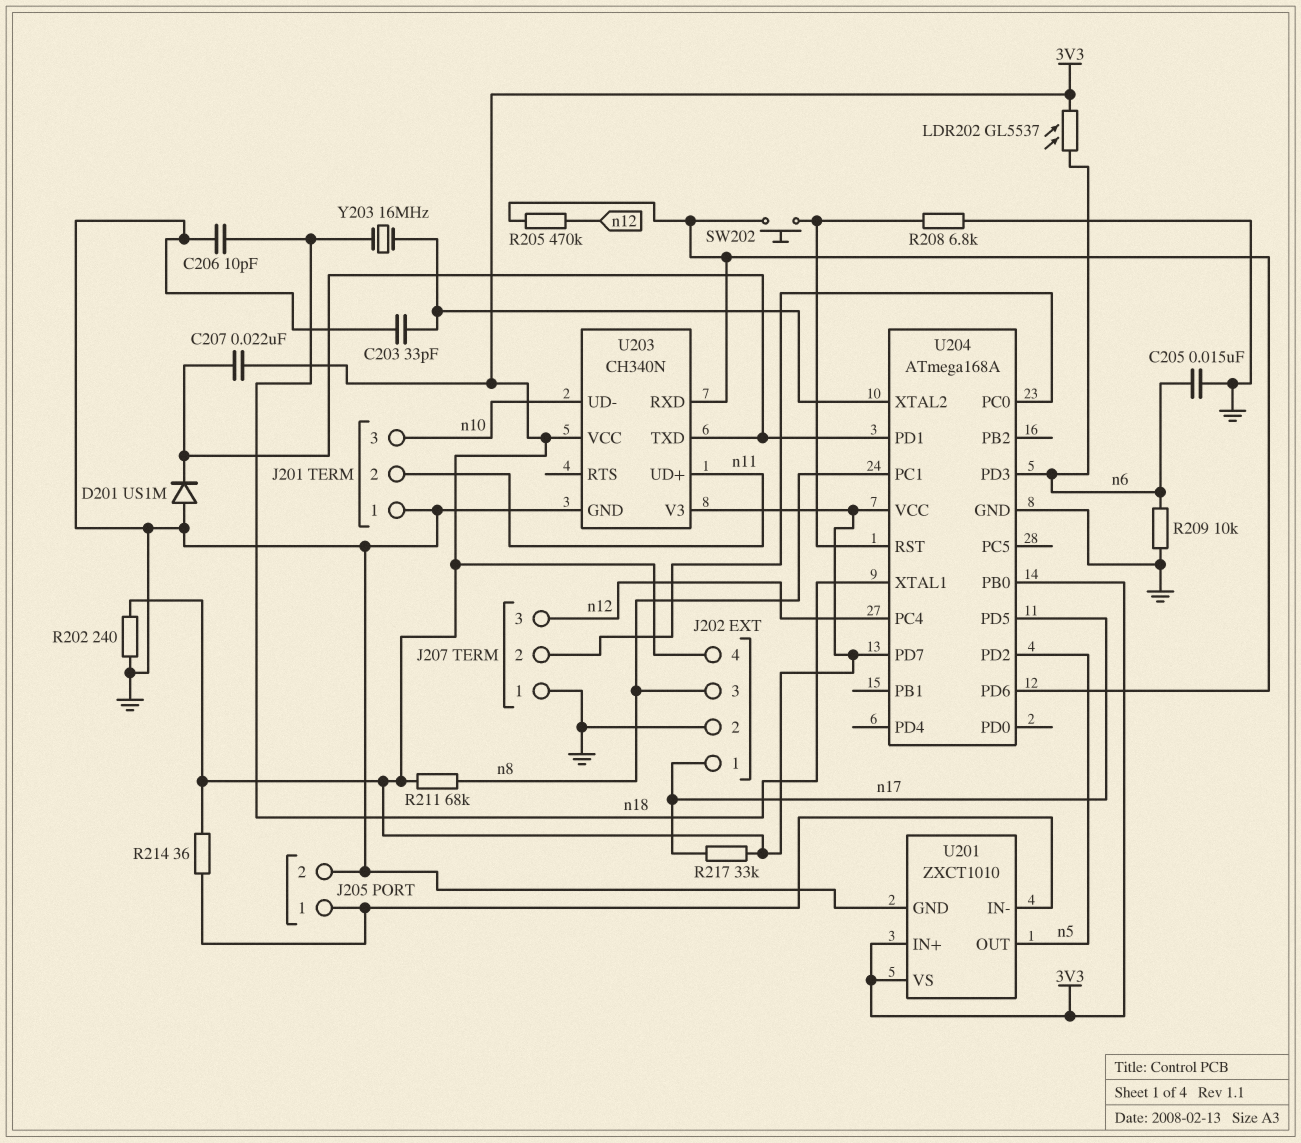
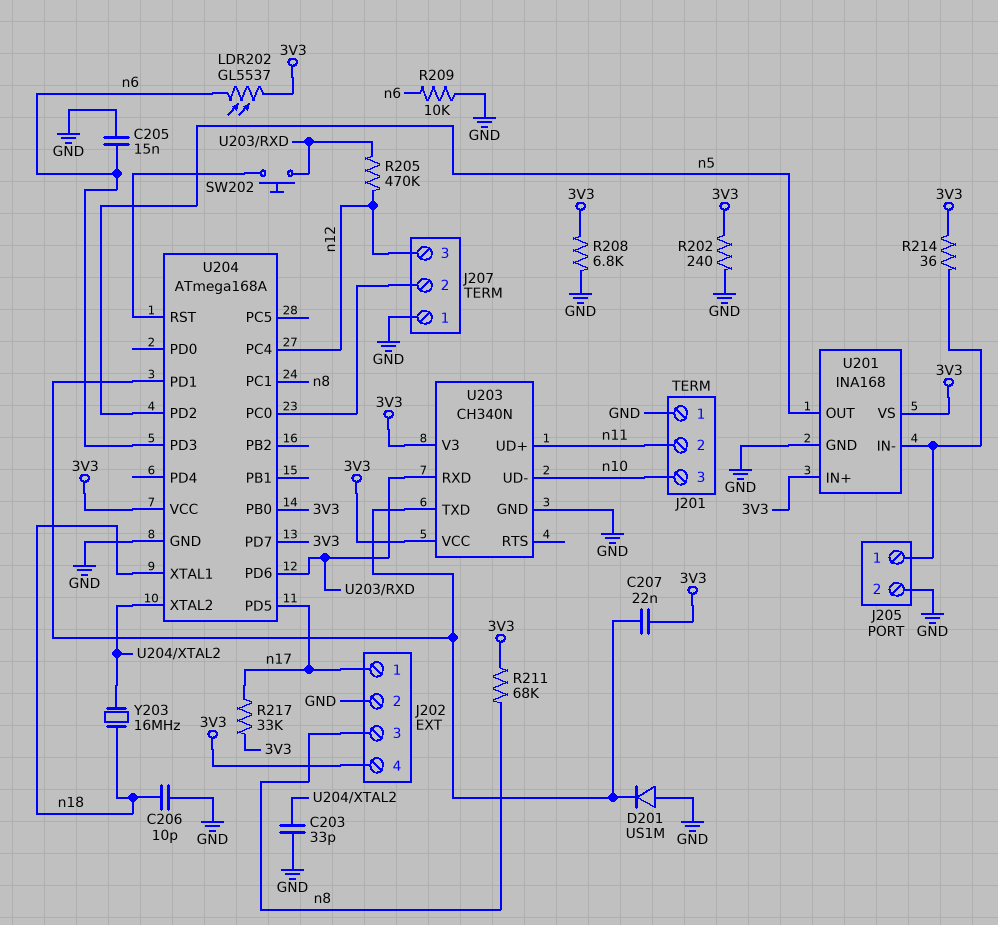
R208: 6.8k (GND, U204/RST) -> 6.8k (3V3, GND)
U201: ZXCT1010 -> INA168

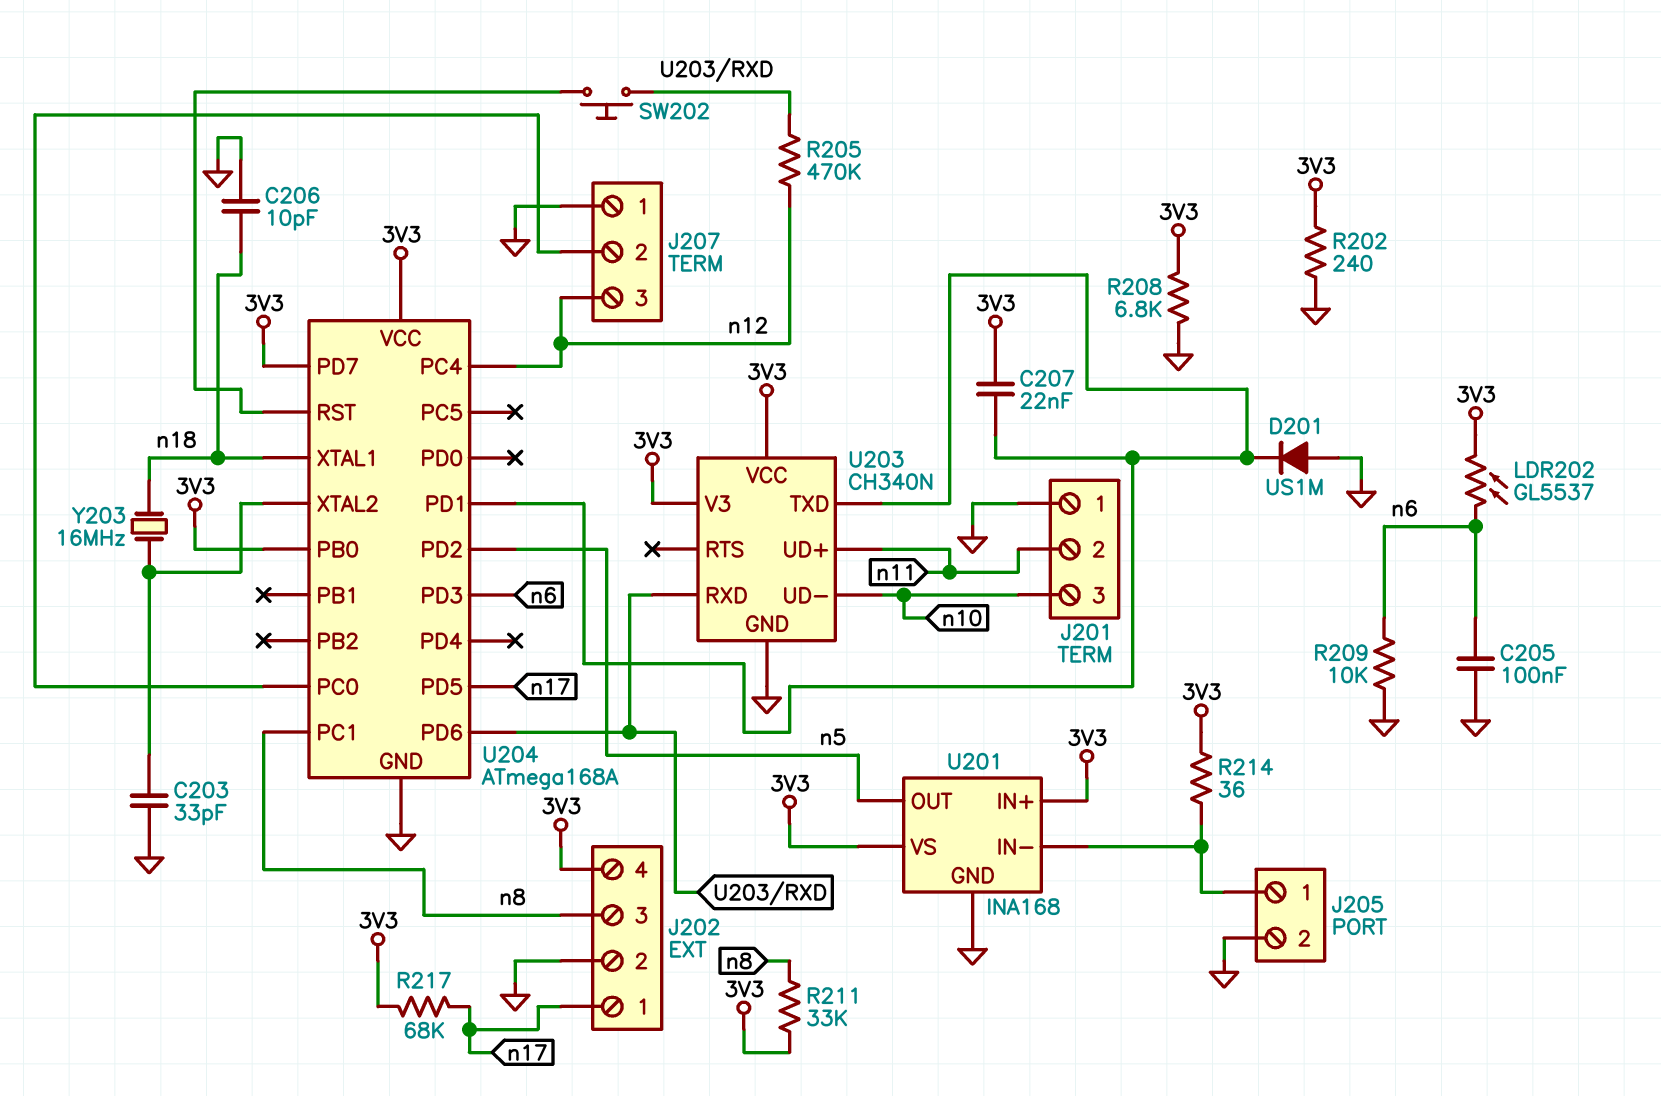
C205: 15nF (GND, n6) -> 100nF (GND, n6)
R211: 68k (3V3, n8) -> 33k (3V3, n8)
R217: 33k (3V3, n17) -> 68k (3V3, n17)

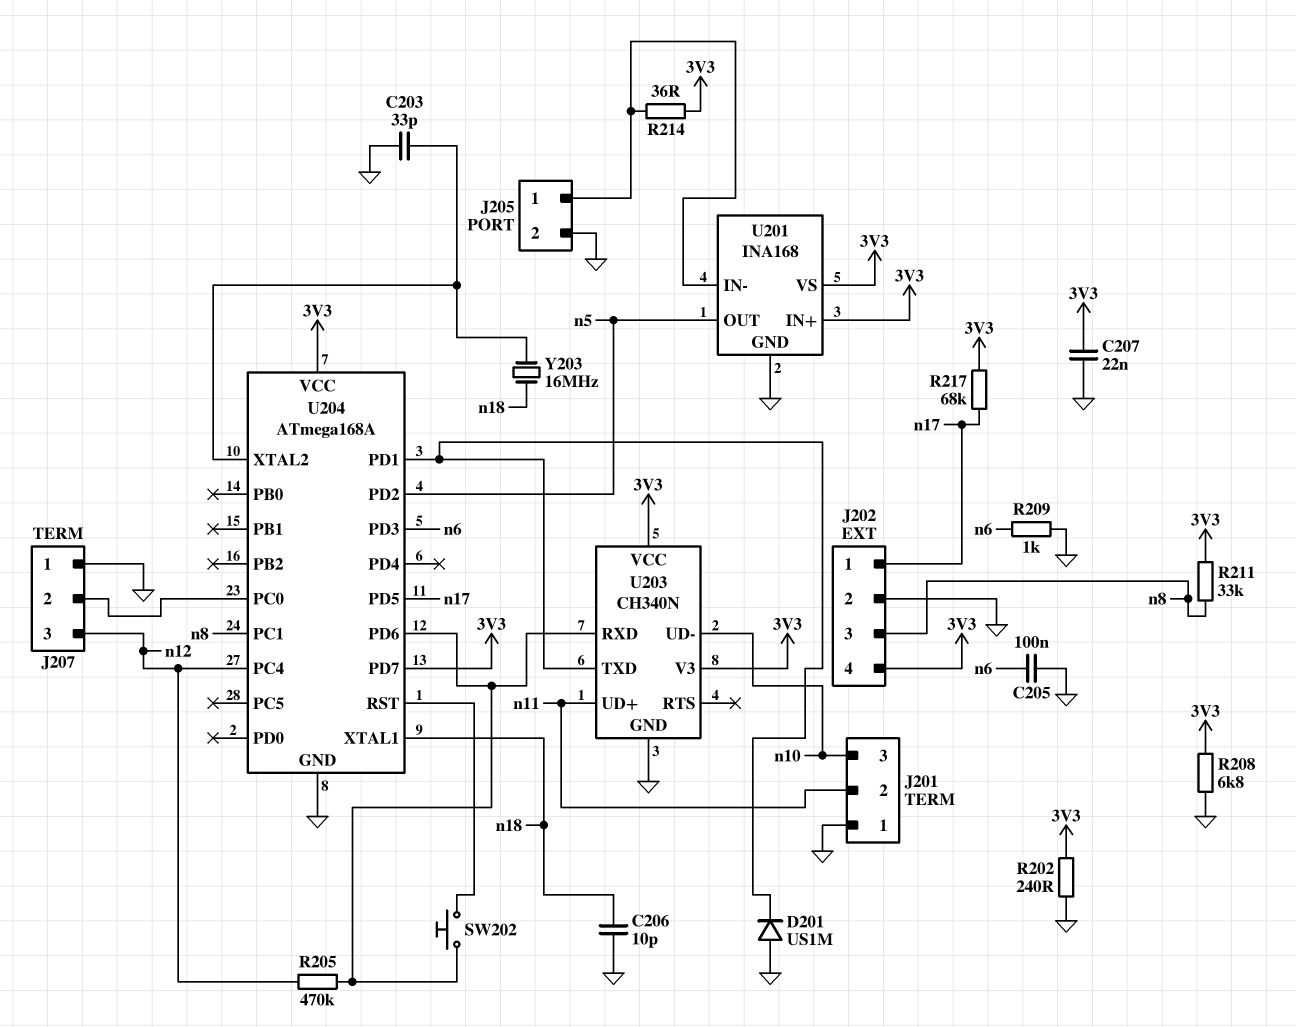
C207: 22nF (3V3, U203/TXD) -> 22nF (3V3, GND)
LDR202: GL5537 (3V3, n6) -> none
R209: 10k (GND, n6) -> 1k (GND, n6)
U204 pin PB0: 3V3 -> none

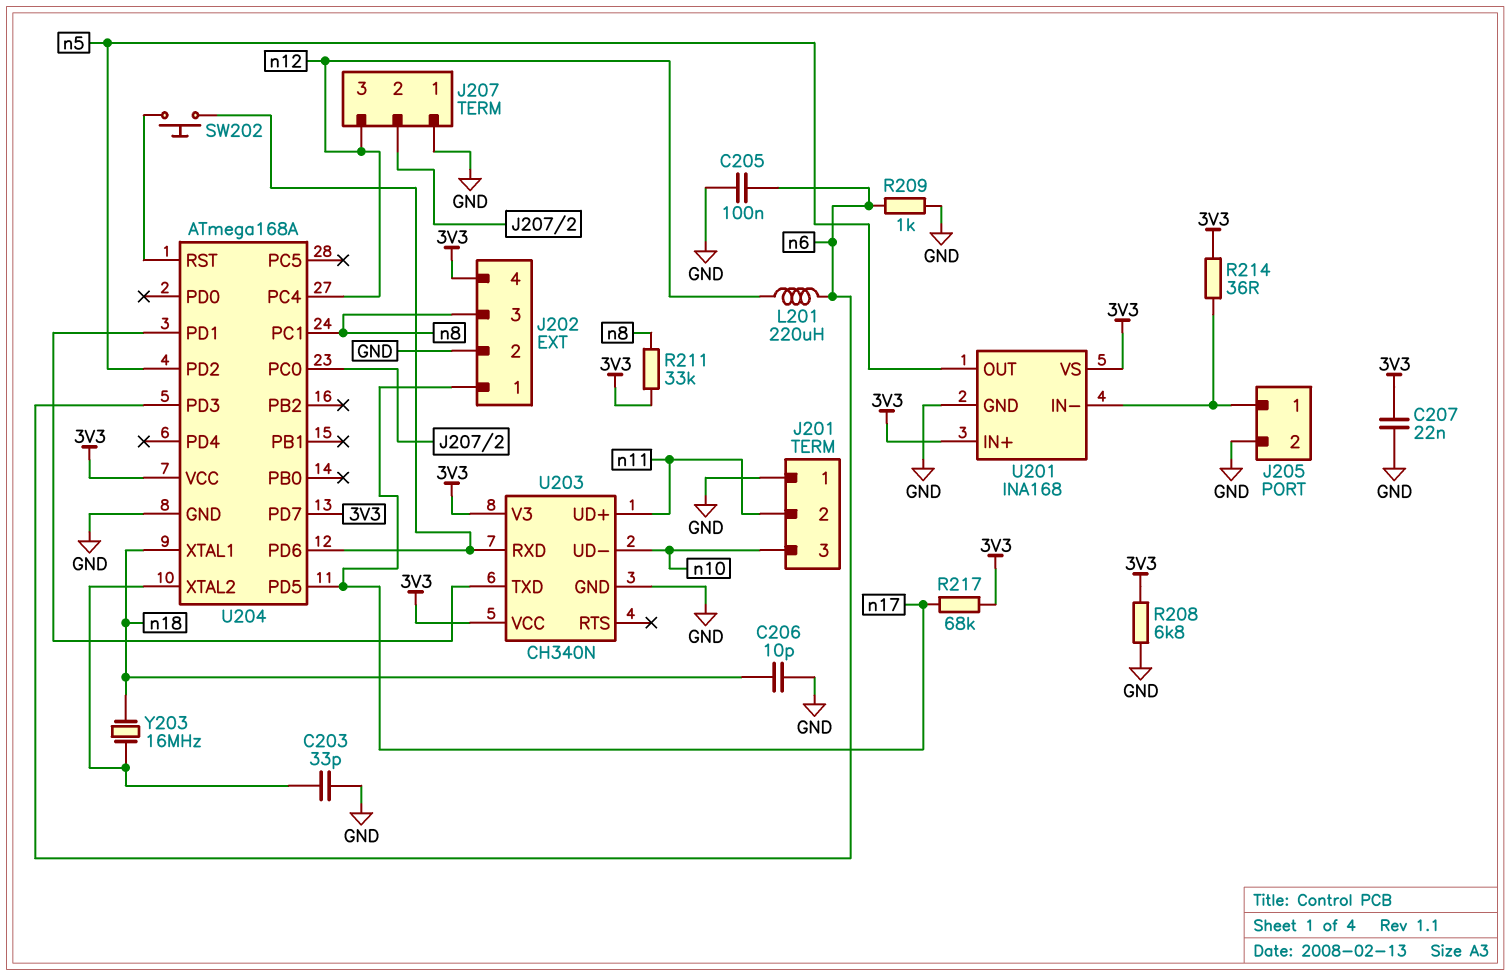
D201: diode US1M (A GND, K U203/TXD) -> none
L201: none -> 220uH (n6, n12)
R202: 240 (3V3, GND) -> none
R205: 470k (U203/RXD, n12) -> none

